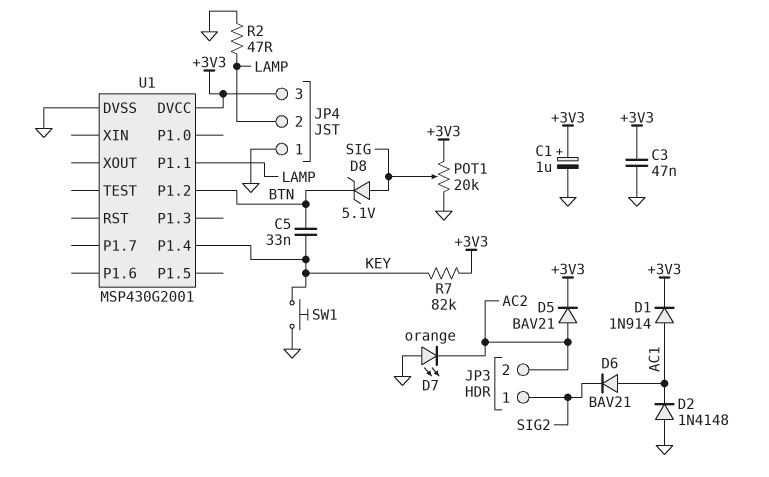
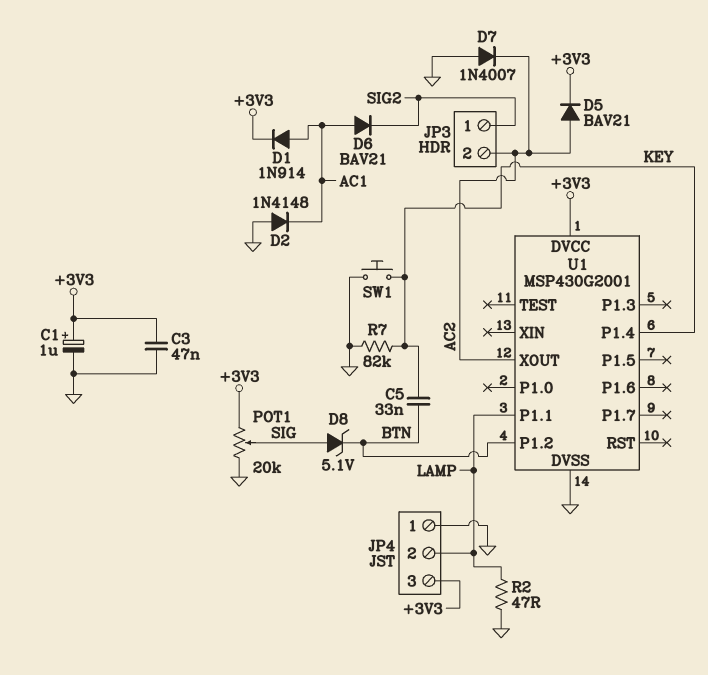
D7: LED orange (A GND, K AC2) -> diode 1N4007 (A GND, K AC2)
R7: 82k (+3V3, KEY) -> 82k (GND, KEY)
U1 pin XOUT: none -> AC2

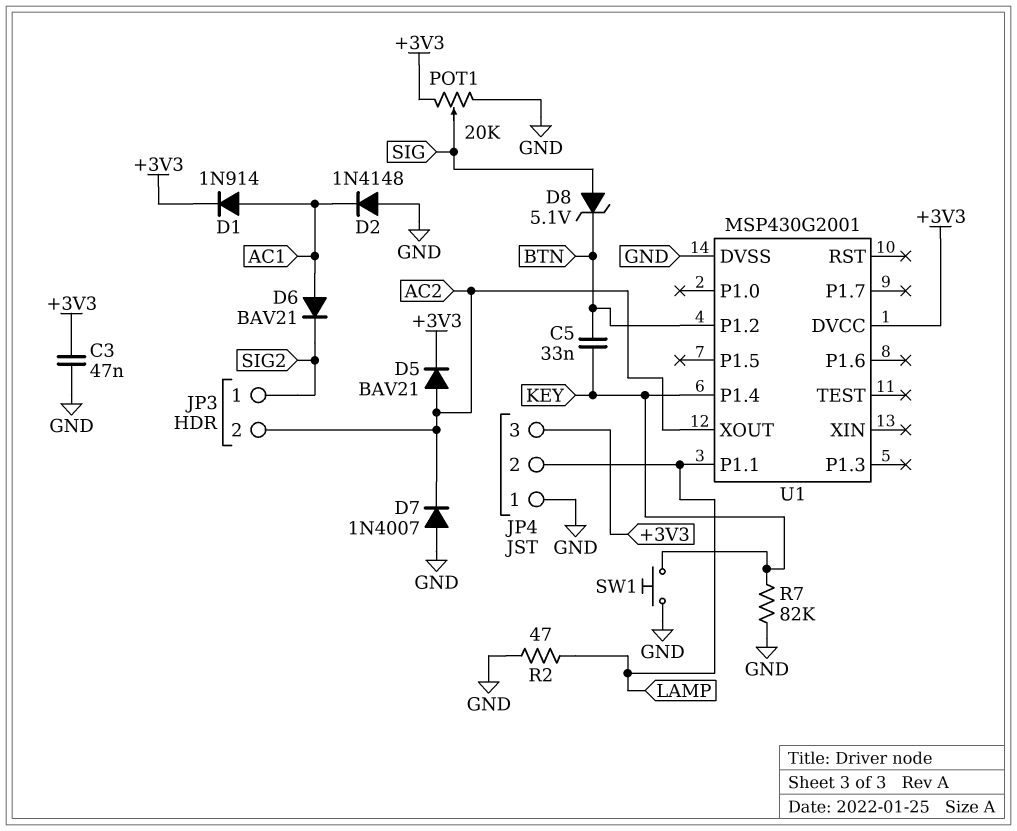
C1: 1uF (plus +3V3, minus GND) -> none

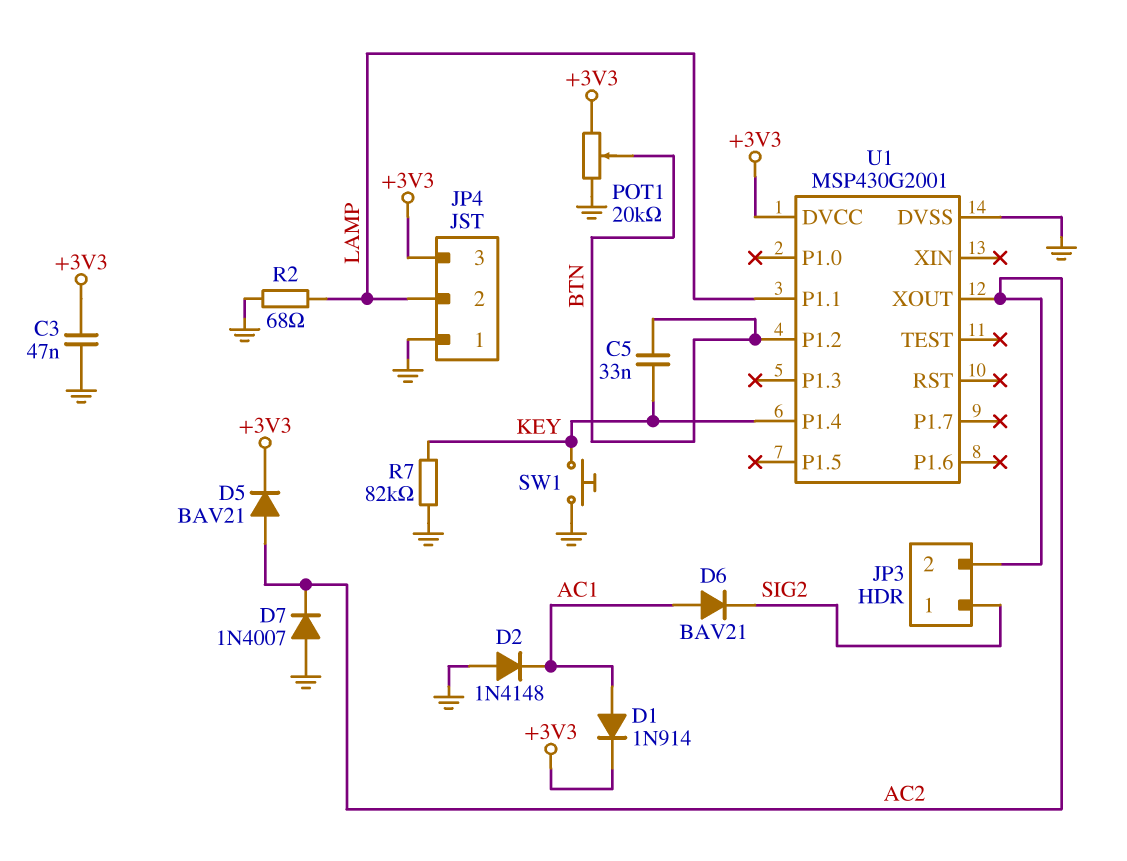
D8: zener 5.1V (A SIG, K BTN) -> none
POT1: 20k (+3V3, GND, wiper SIG) -> 20k (+3V3, GND, wiper BTN)
R2: 47 (GND, LAMP) -> 68 (GND, LAMP)

